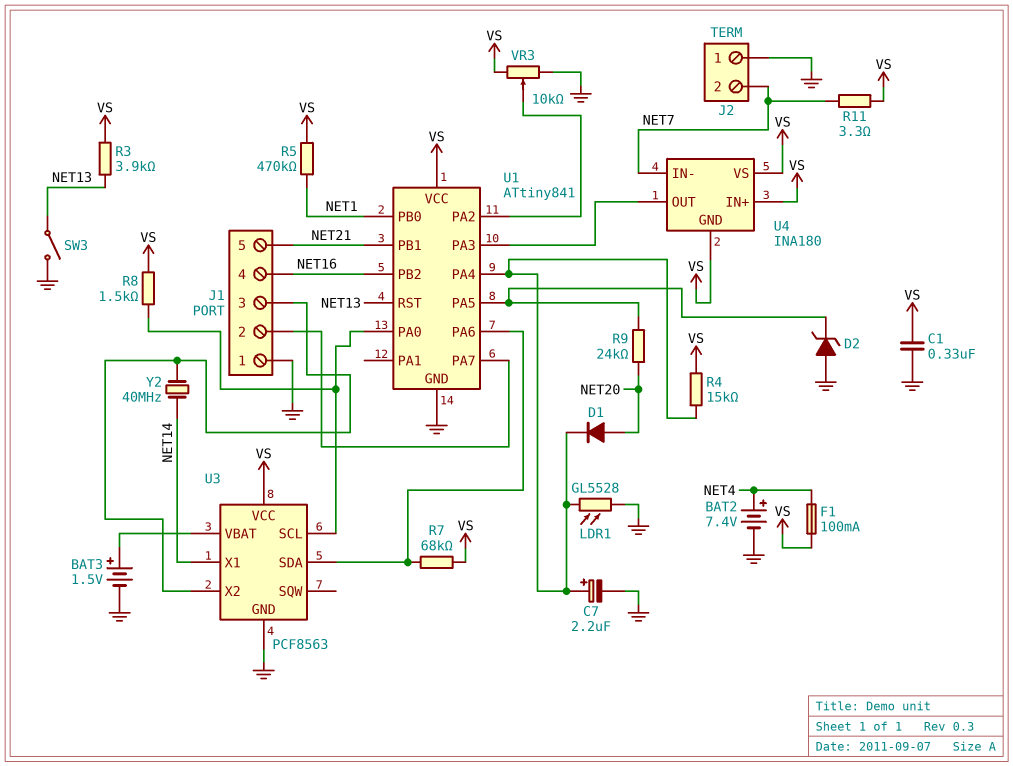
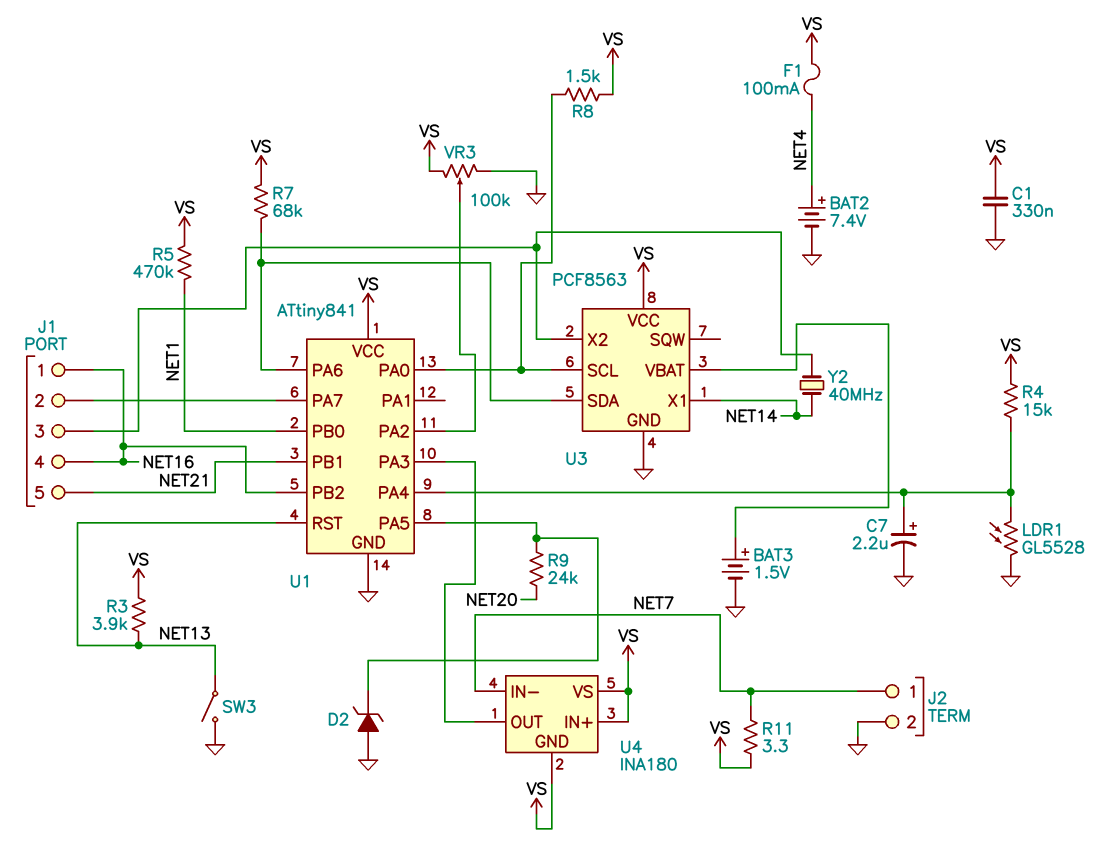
D1: diode (A NET20, K U1/PA4) -> none
J1 pin 1: GND -> NET16
J2 pin 1: GND -> NET7
J2 pin 2: NET7 -> GND
VR3: 10k (GND, VS, wiper U1/PA2) -> 100k (GND, VS, wiper U1/PA2)

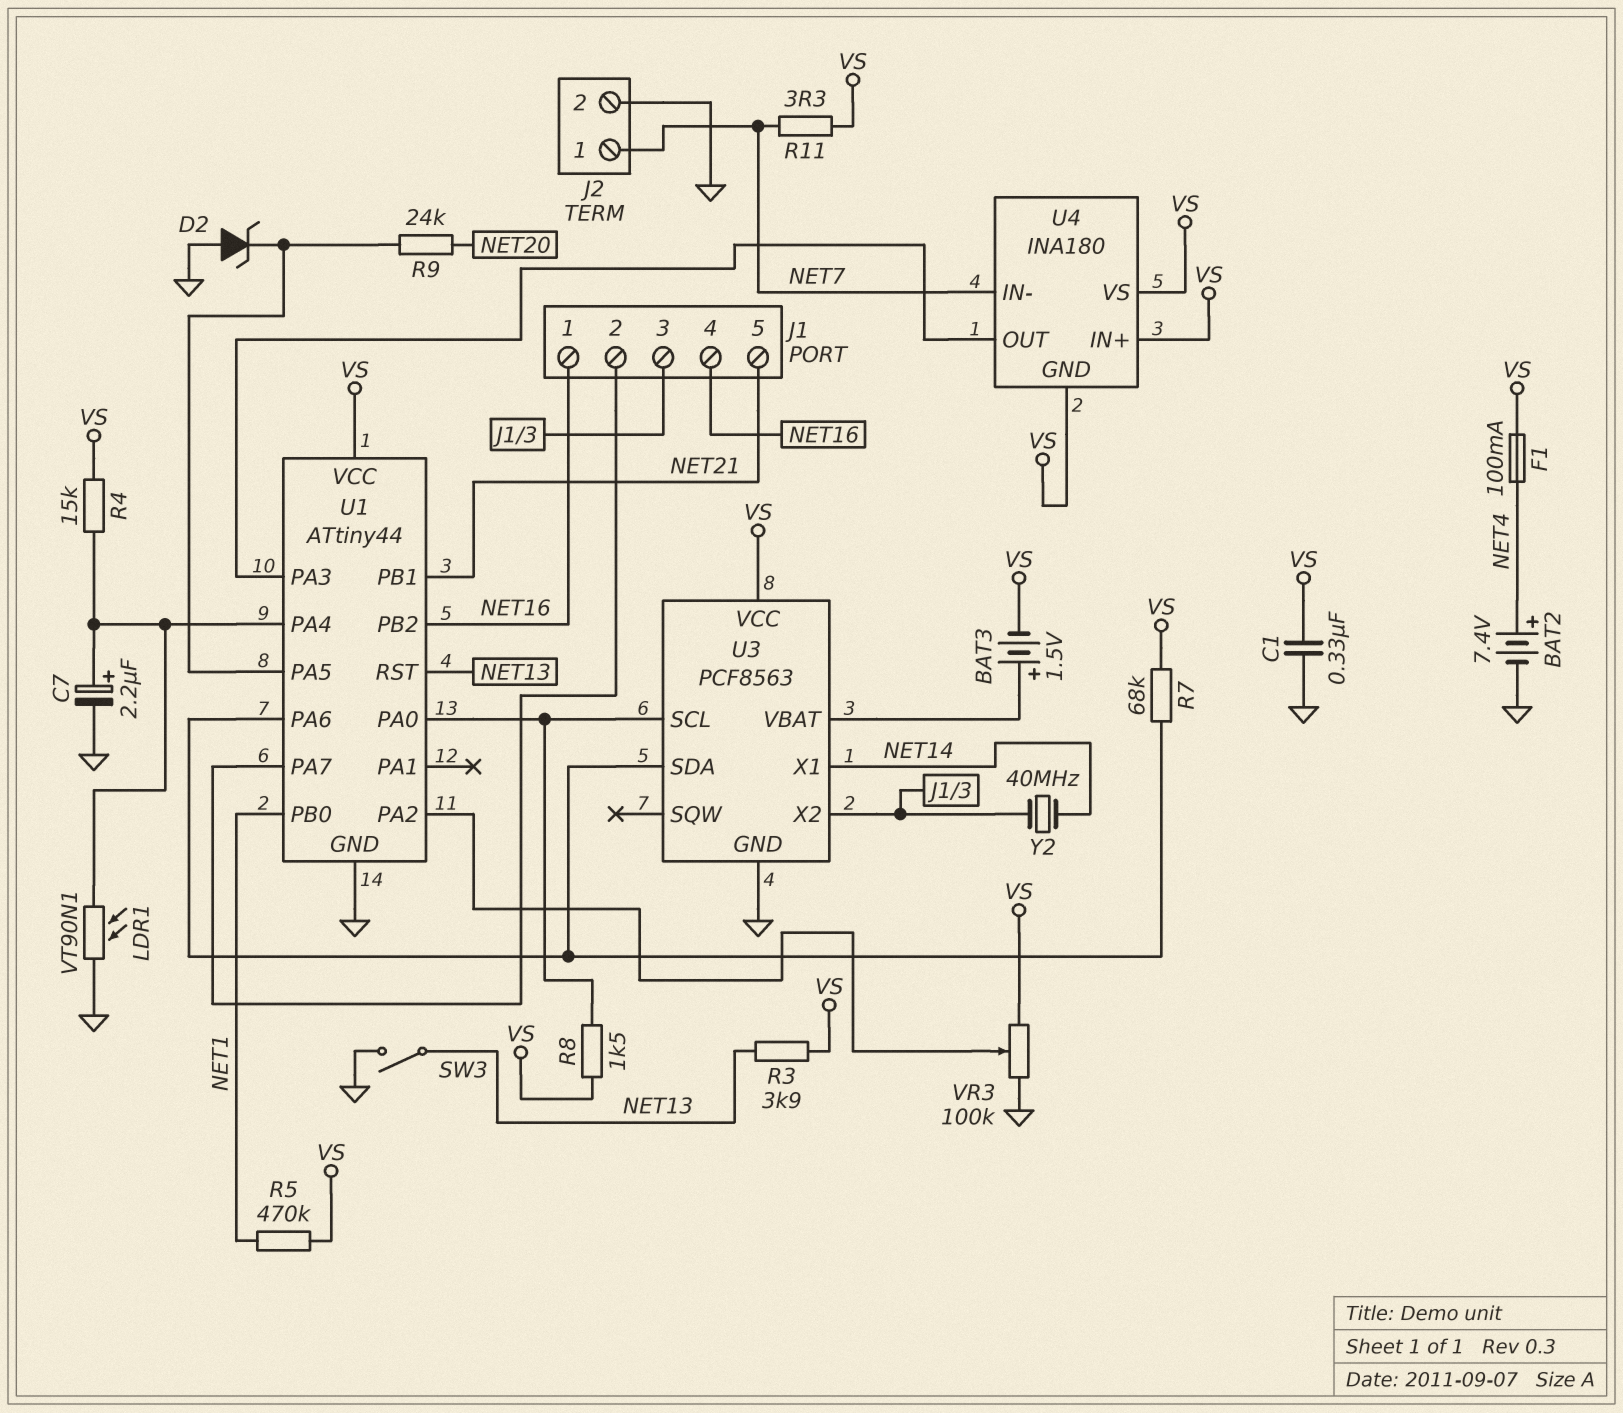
BAT3: 1.5V (plus U3/VBAT, minus GND) -> 1.5V (plus U3/VBAT, minus VS)
LDR1: GL5528 (GND, U1/PA4) -> VT90N1 (GND, U1/PA4)
U1: ATtiny841 -> ATtiny44

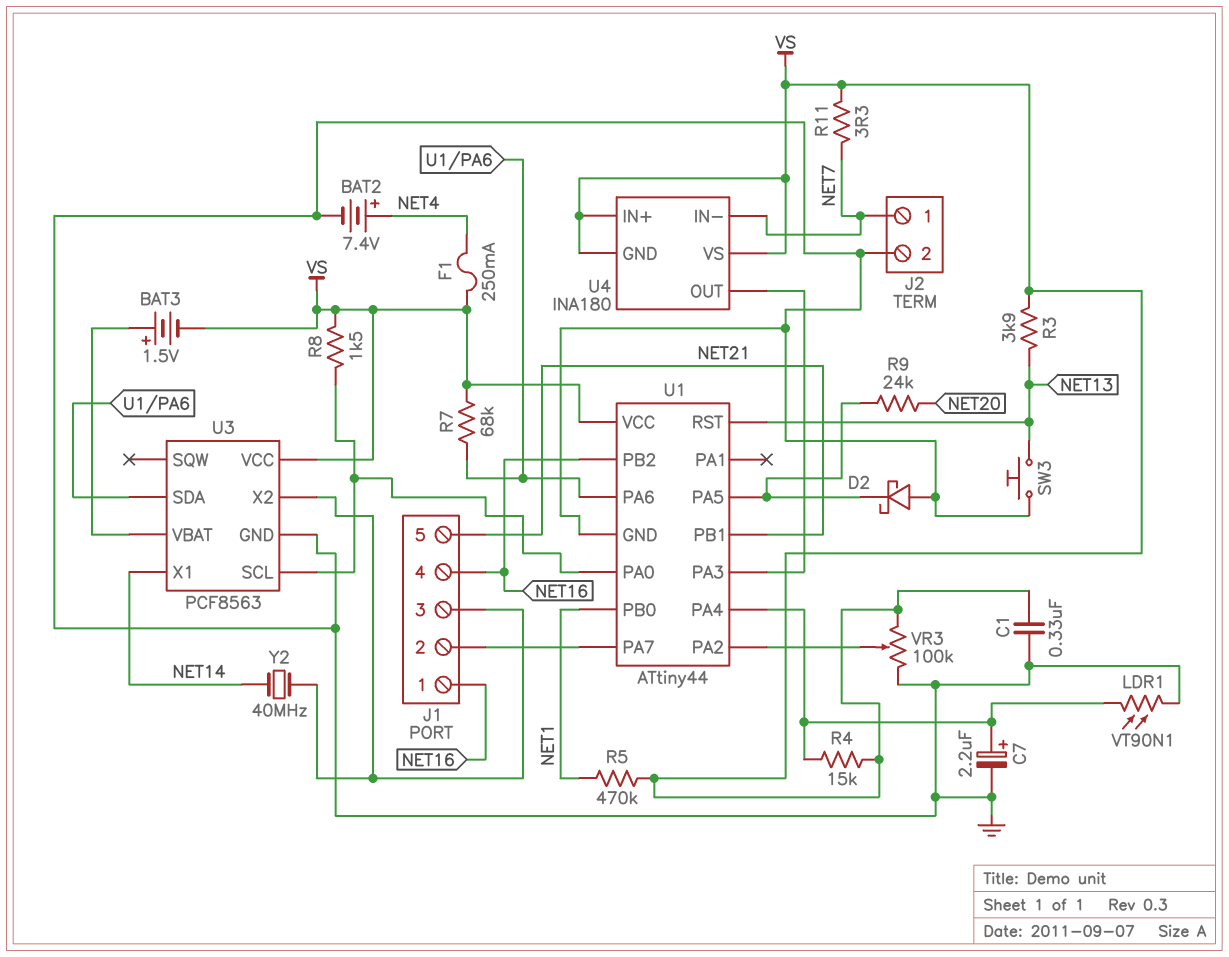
D2: zener (A GND, K U1/PA5) -> schottky (A GND, K U1/PA5)
F1: 100mA (NET4, VS) -> 250mA (NET4, VS)
SW3: switch (GND, NET13) -> button (GND, NET13)

